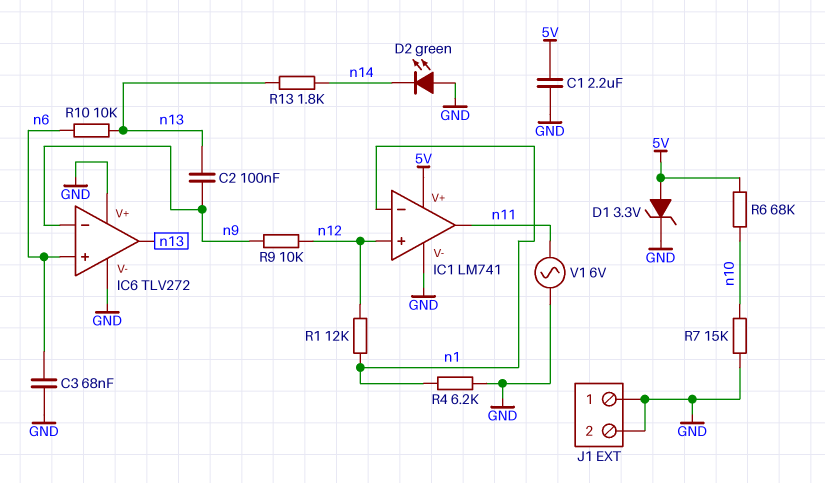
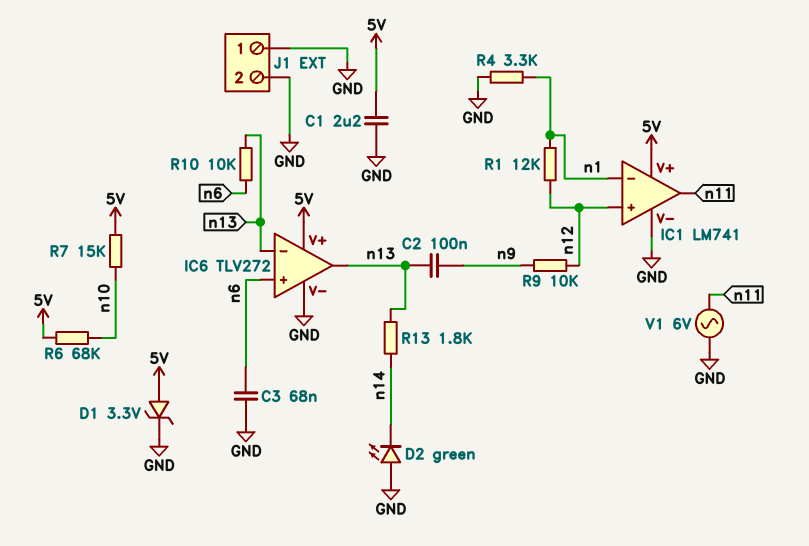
IC6 pin V+: GND -> 5V
IC6 pin in-: n9 -> n13
R4: 6.2k (GND, n1) -> 3.3k (GND, n1)
R7: 15k (GND, n10) -> 15k (5V, n10)

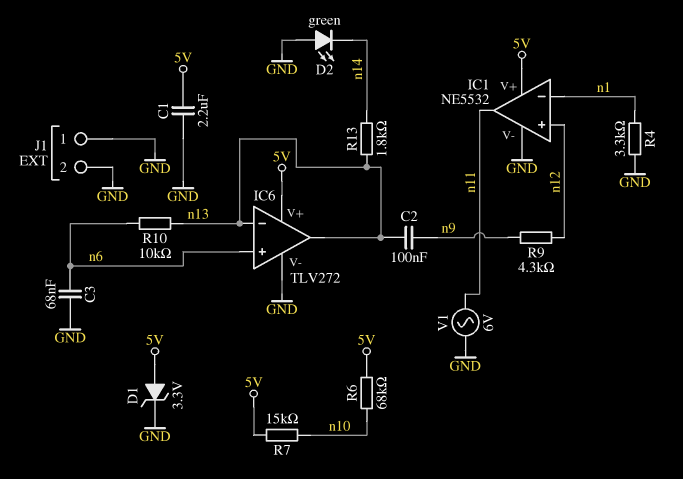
IC1: LM741 -> NE5532
R1: 12k (n1, n12) -> none
R9: 10k (n9, n12) -> 4.3k (n9, n12)

